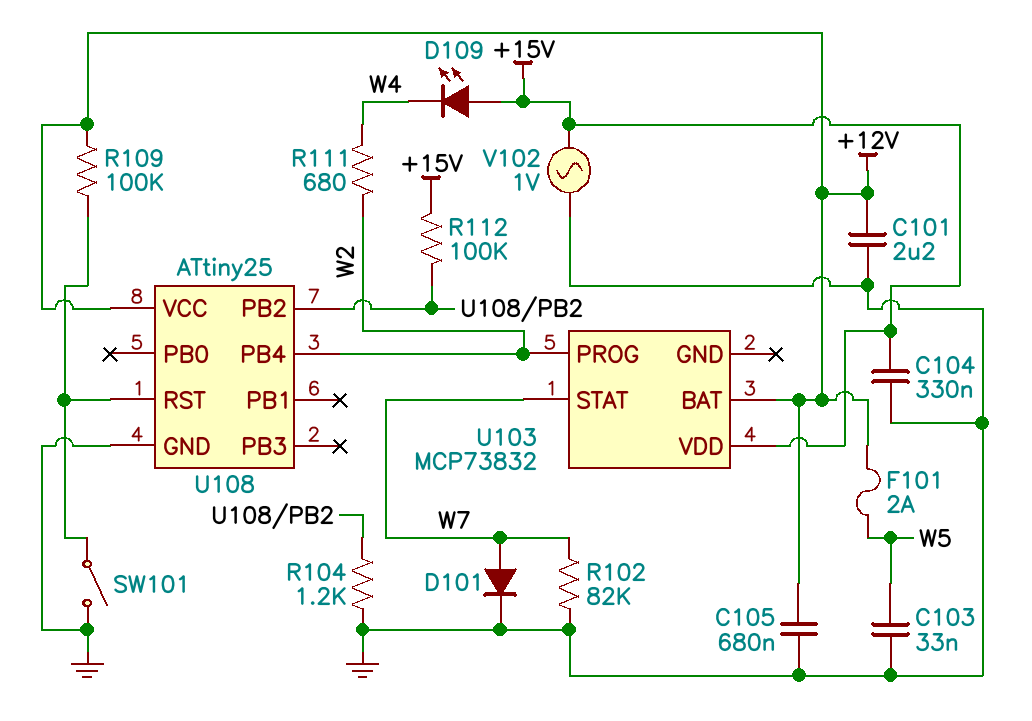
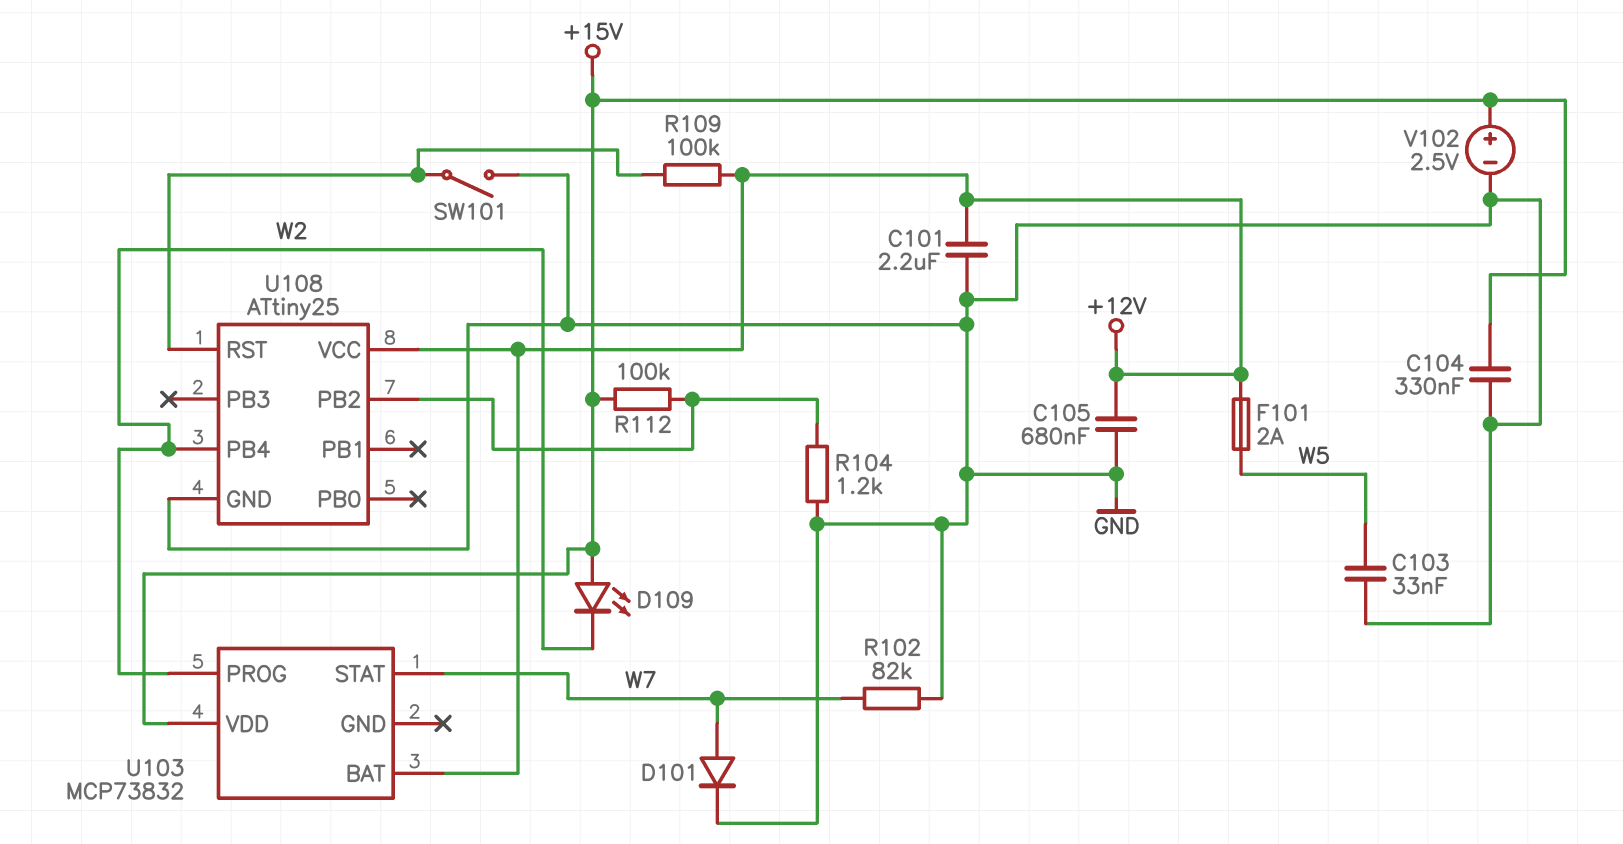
D109: LED (A +15V, K W4) -> LED (A +15V, K W2)
R111: 680 (W2, W4) -> none
V102: AC 1V (+15V, GND) -> 2.5V (plus +15V, minus GND)

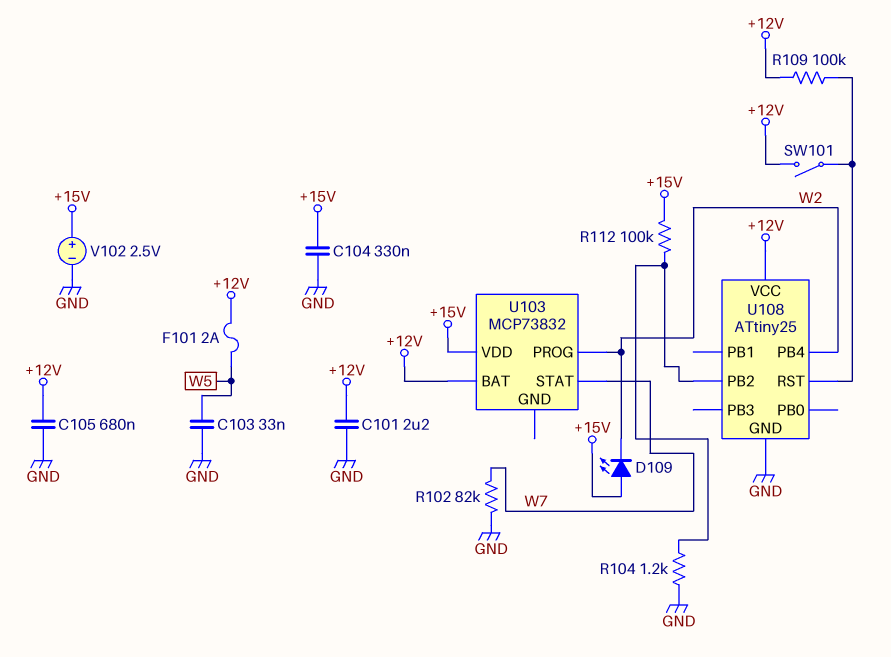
D101: diode (A W7, K GND) -> none
SW101: switch (GND, U108/RST) -> switch (+12V, U108/RST)

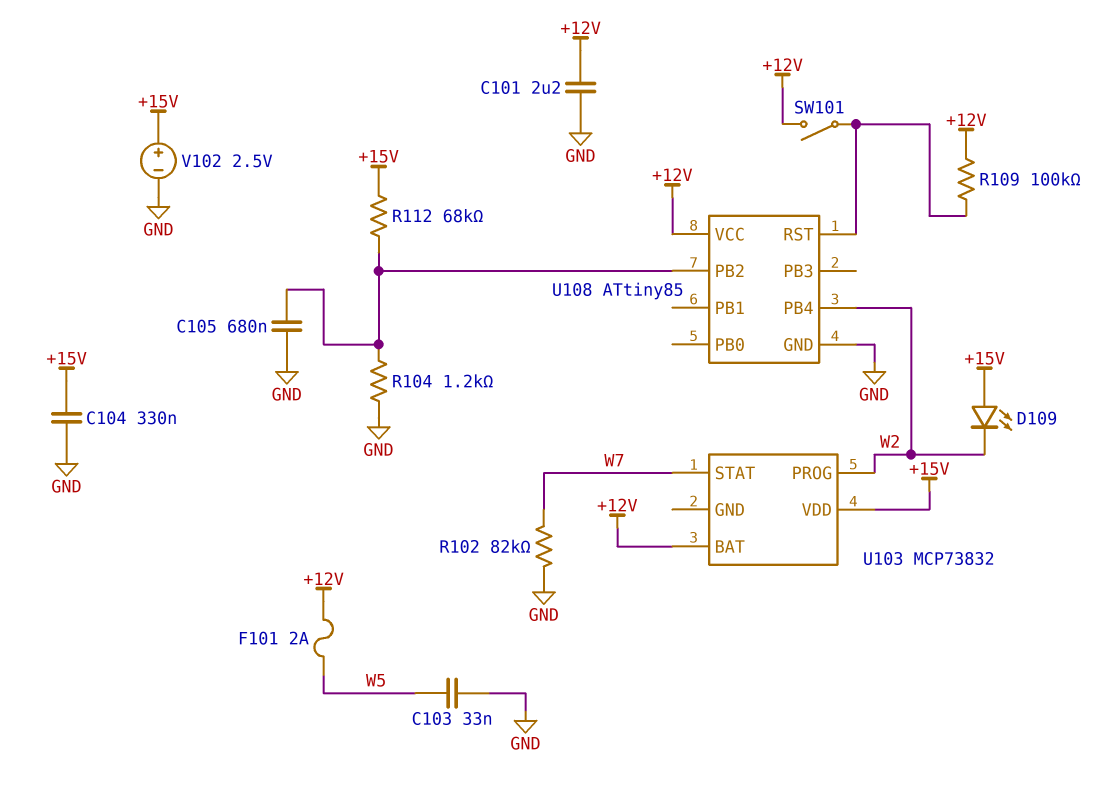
C105: 680nF (+12V, GND) -> 680nF (GND, U108/PB2)
R112: 100k (+15V, U108/PB2) -> 68k (+15V, U108/PB2)
U108: ATtiny25 -> ATtiny85

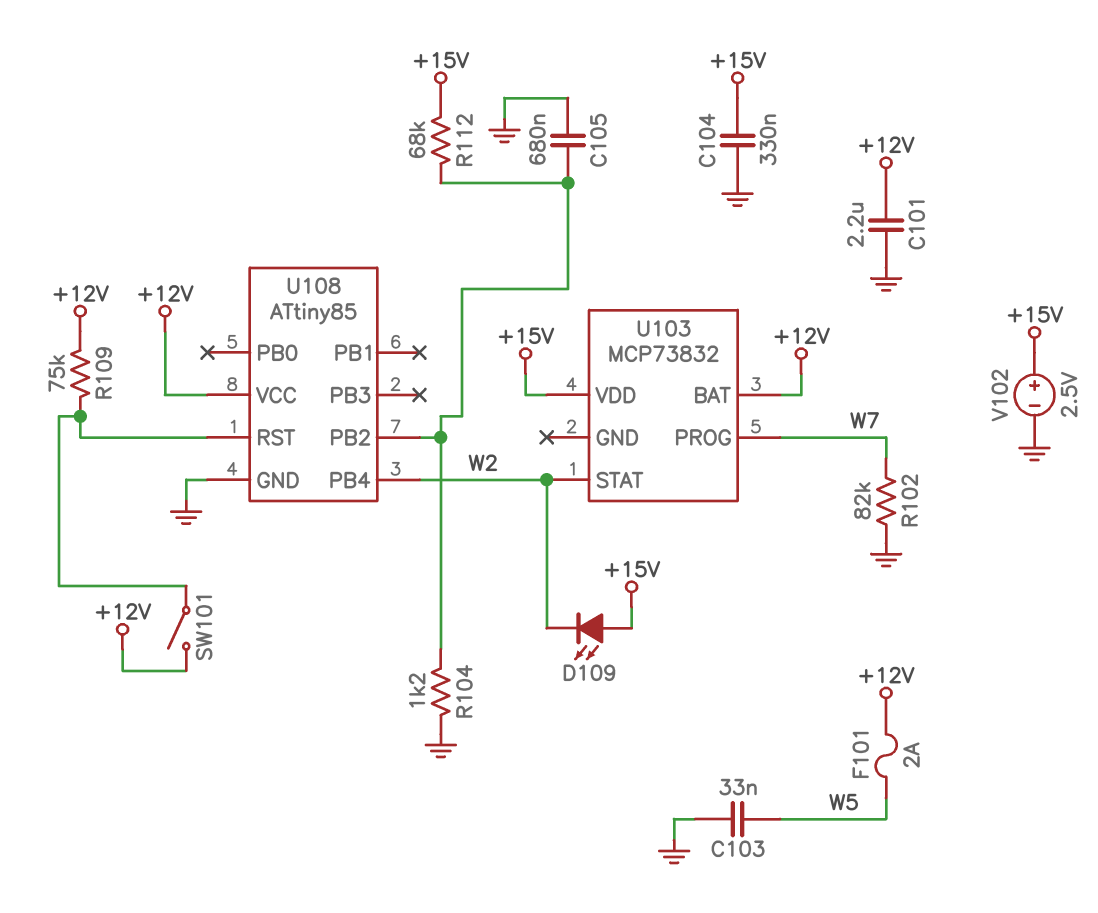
R109: 100k (+12V, U108/RST) -> 75k (+12V, U108/RST)
U103 pin PROG: W2 -> W7
U103 pin STAT: W7 -> W2

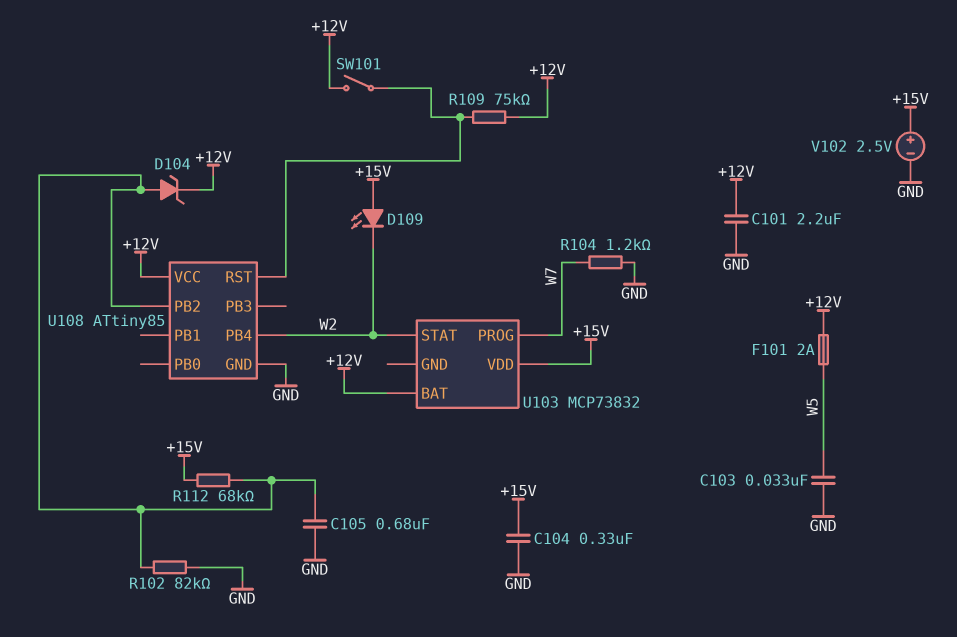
D104: none -> zener (A U108/PB2, K +12V)
R102: 82k (GND, W7) -> 82k (GND, U108/PB2)
R104: 1.2k (GND, U108/PB2) -> 1.2k (GND, W7)

